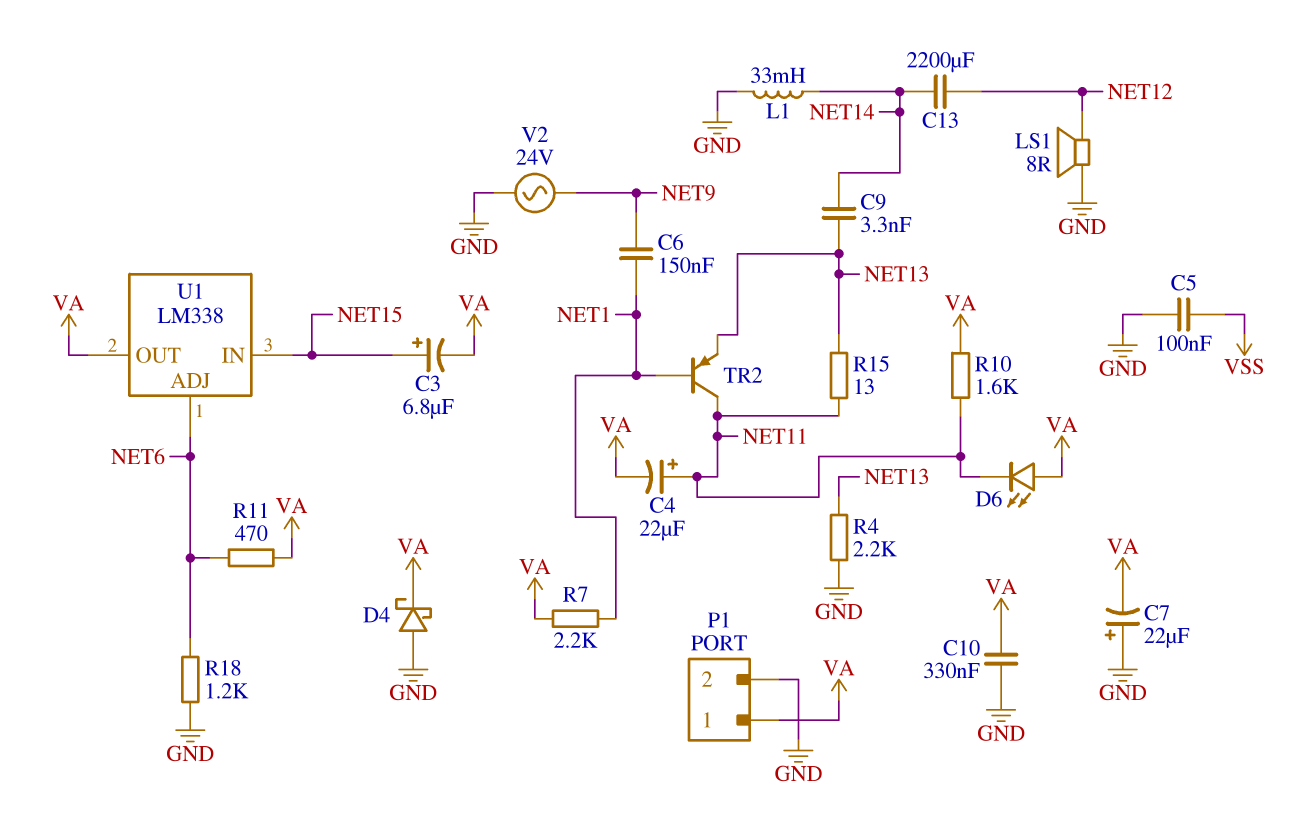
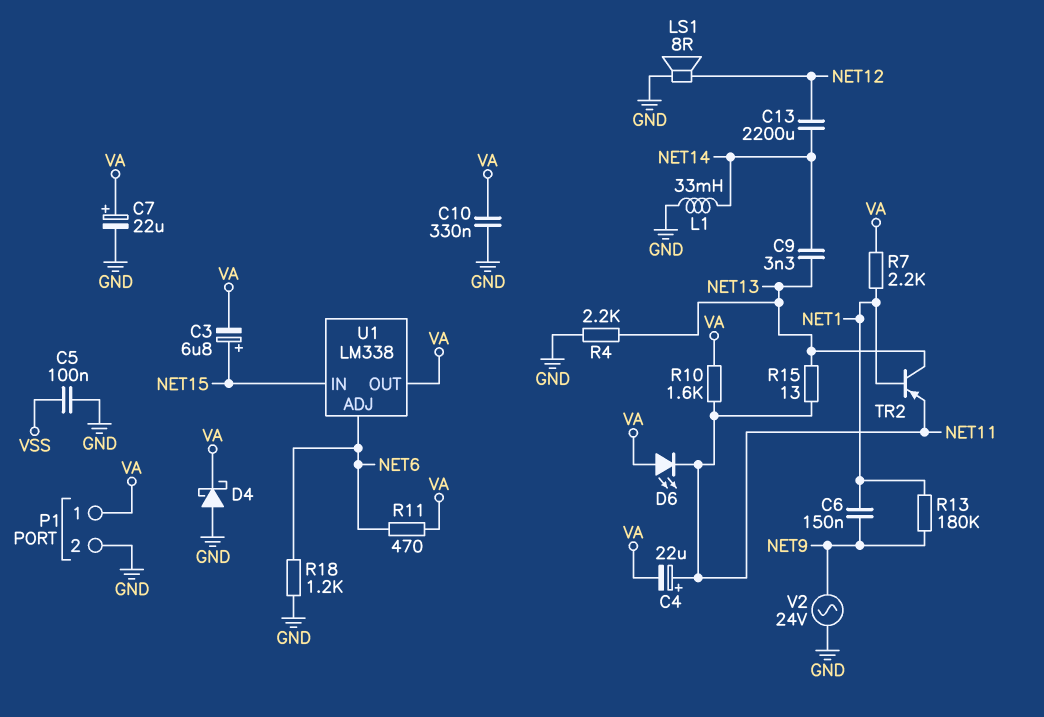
C7: 22uF (plus GND, minus VA) -> 22uF (plus VA, minus GND)
R13: none -> 180k (NET1, NET9)
TR2: PNP (B NET1, C NET11, E NET13) -> PNP (B NET1, C NET13, E NET11)

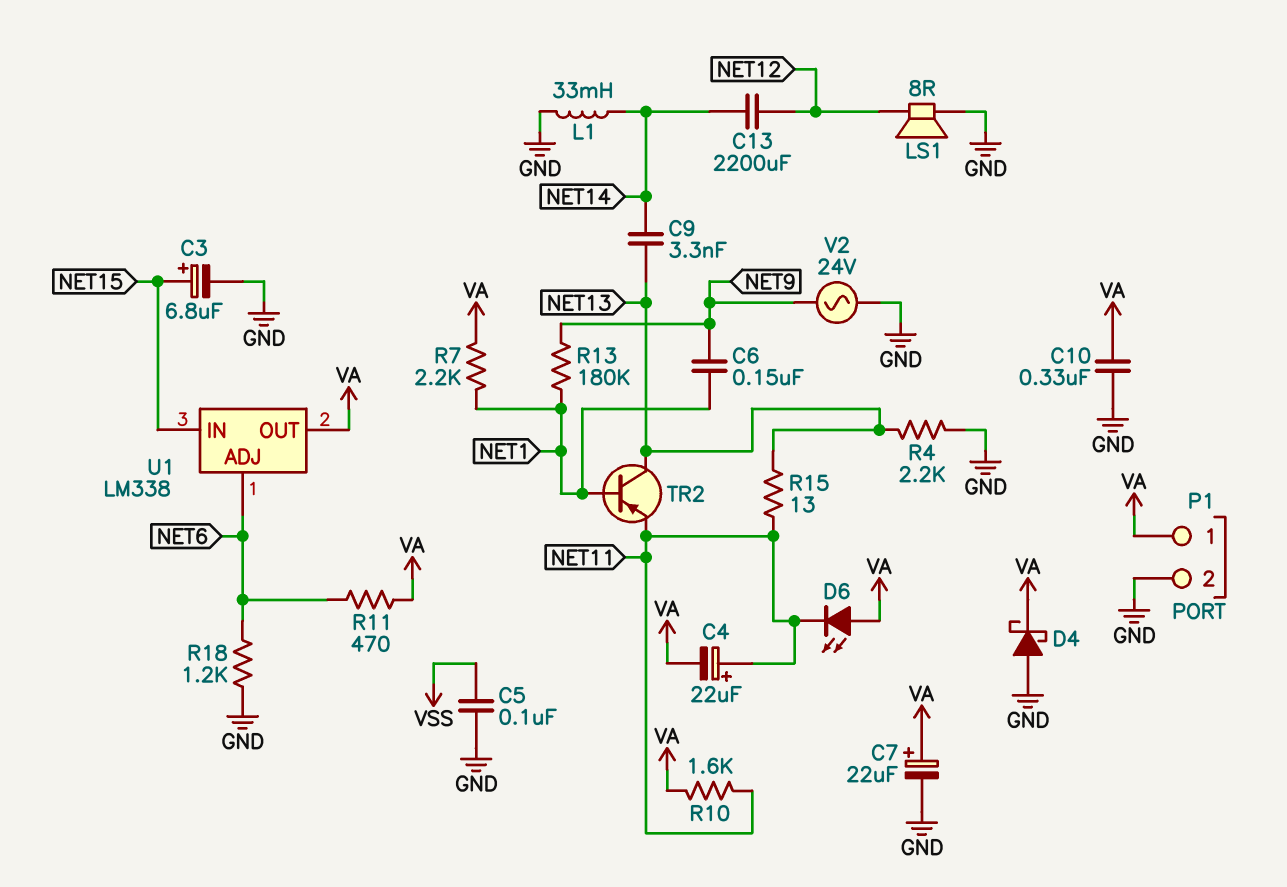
C3: 6.8uF (plus NET15, minus VA) -> 6.8uF (plus NET15, minus GND)

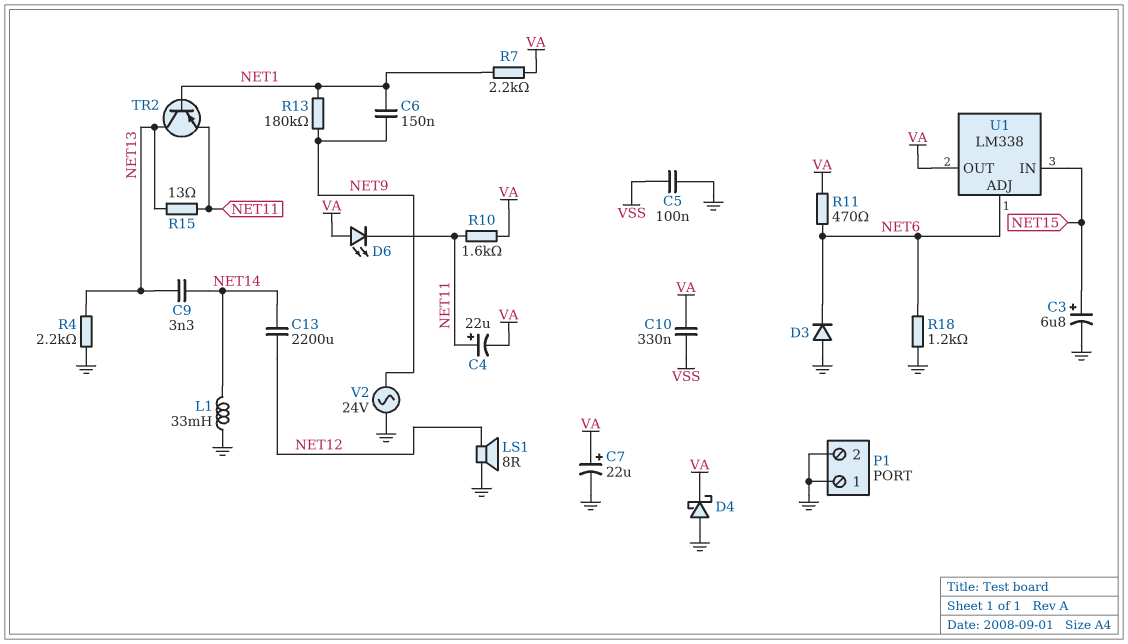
C10: 330nF (GND, VA) -> 330nF (VA, VSS)
D3: none -> diode (A GND, K NET6)
P1 pin 1: VA -> GND

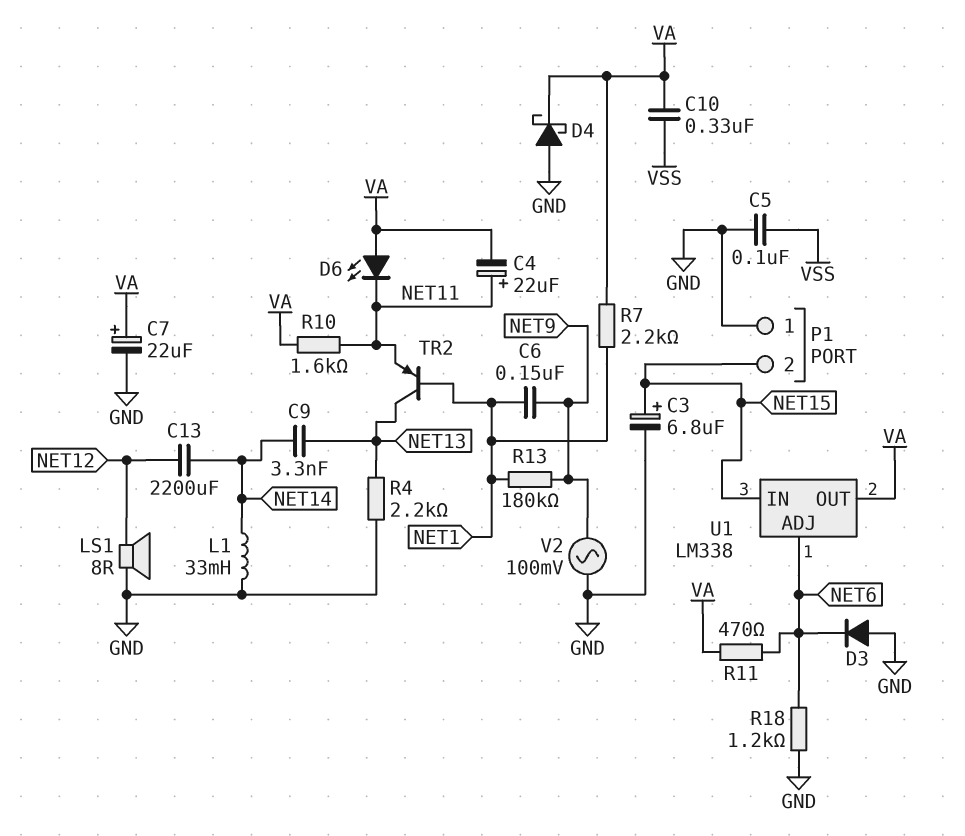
P1 pin 2: GND -> NET15
R15: 13 (NET11, NET13) -> none
V2: AC 24V (GND, NET9) -> AC 100mV (GND, NET9)

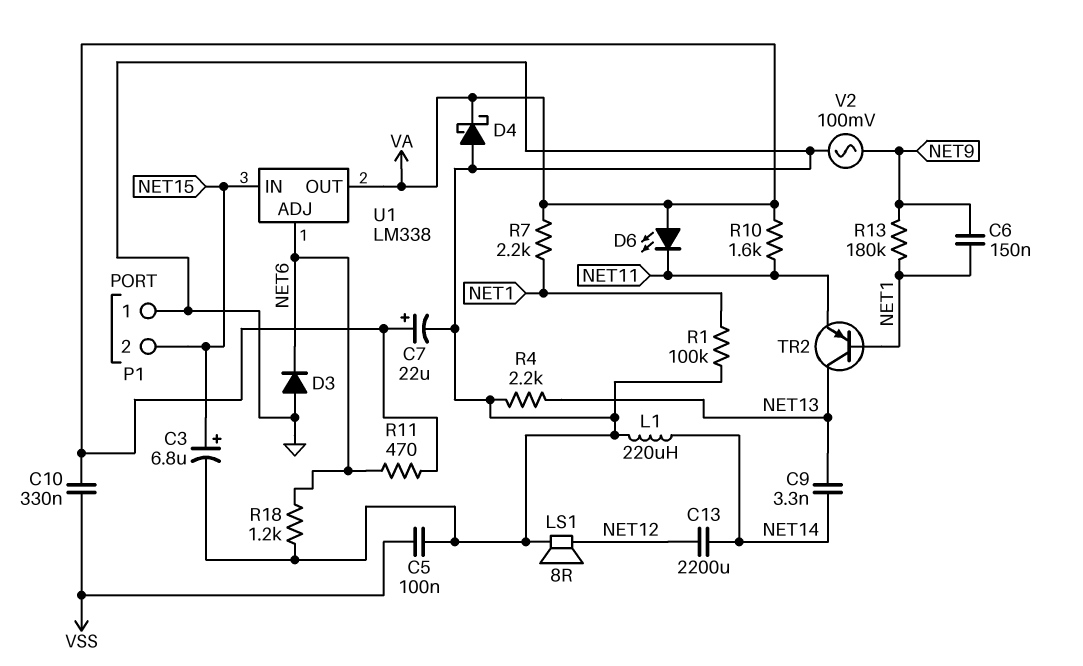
C4: 22uF (plus NET11, minus VA) -> none
L1: 33mH (GND, NET14) -> 220uH (GND, NET14)
R1: none -> 100k (GND, NET1)

